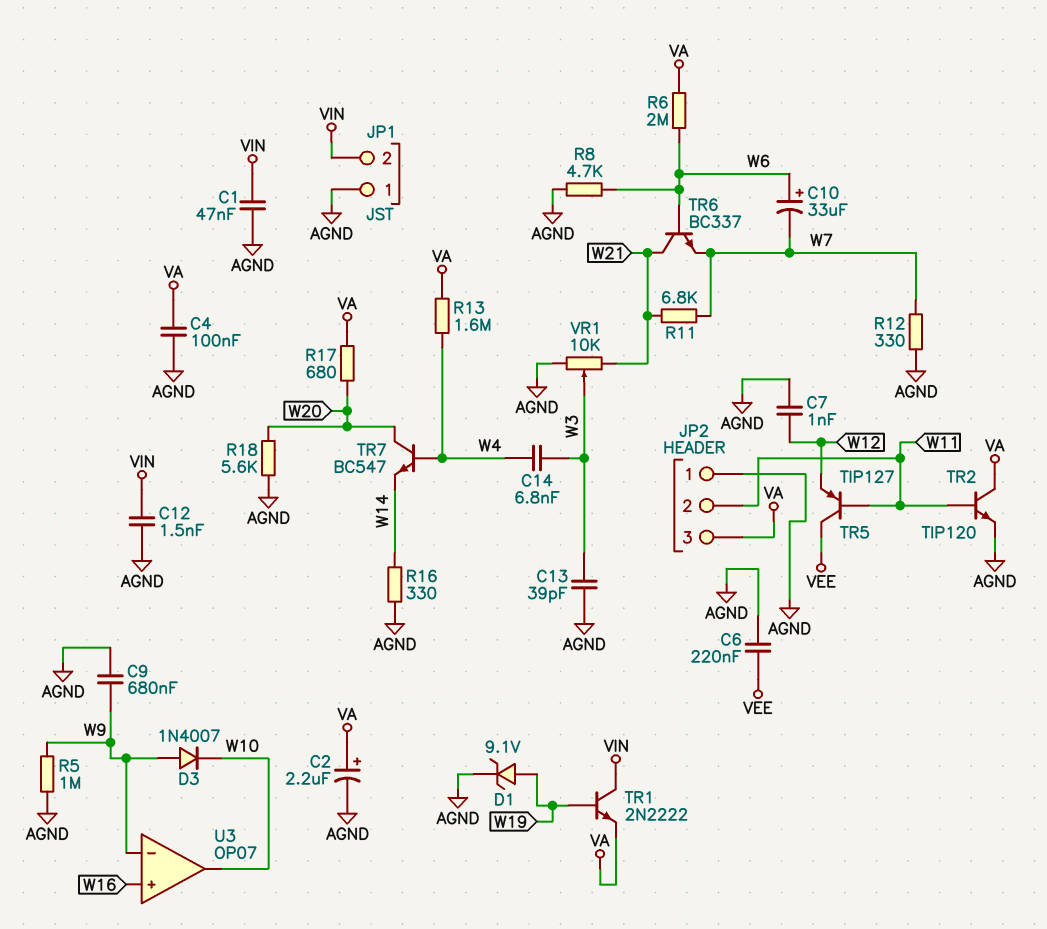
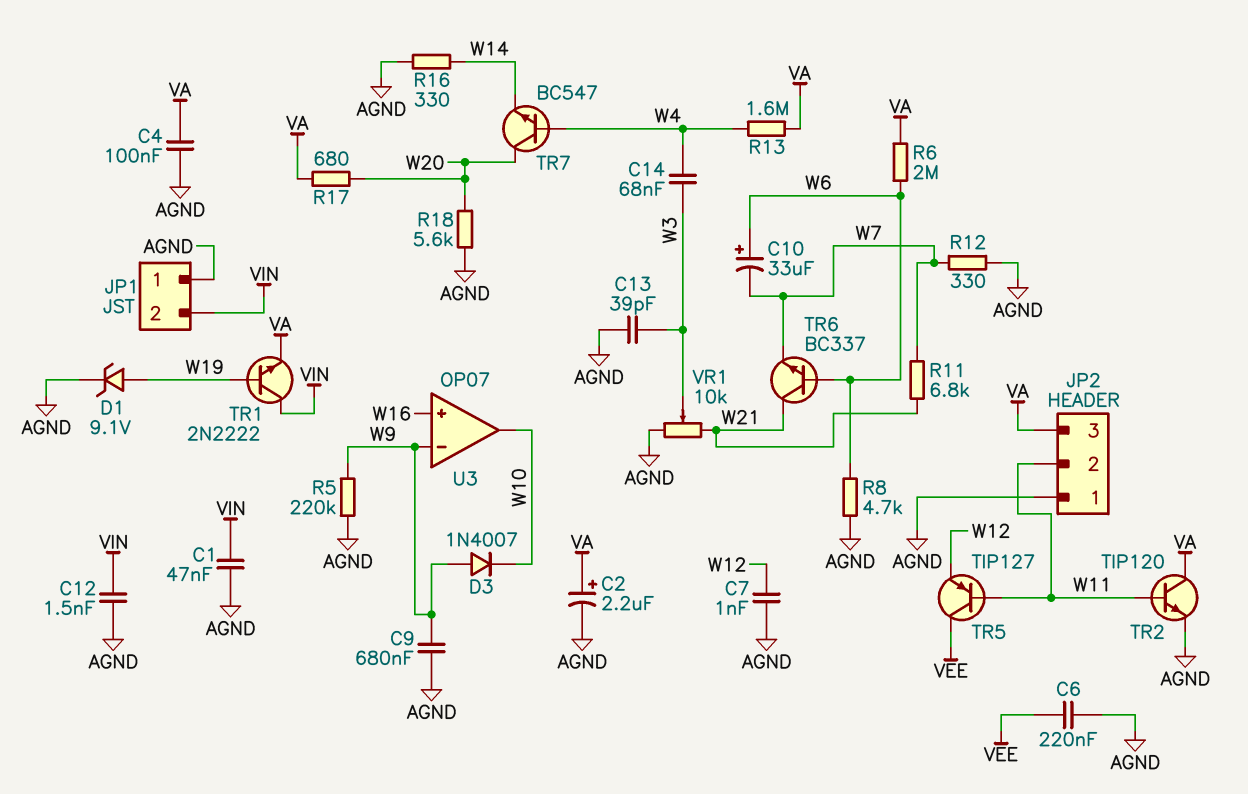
C14: 6.8nF (W3, W4) -> 68nF (W3, W4)
R5: 1M (AGND, W9) -> 220k (AGND, W9)

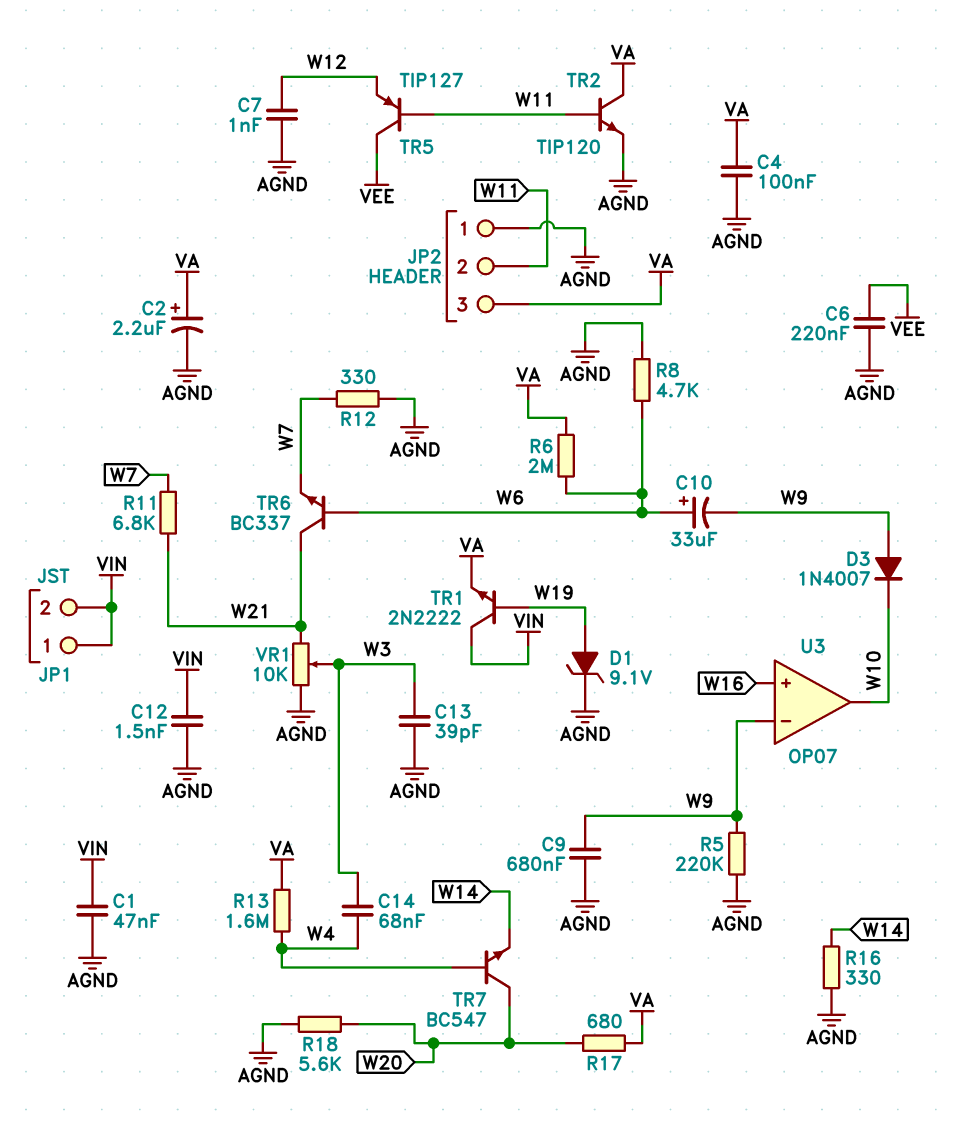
C10: 33uF (plus W6, minus W7) -> 33uF (plus W6, minus W9)
JP1 pin 1: AGND -> VIN

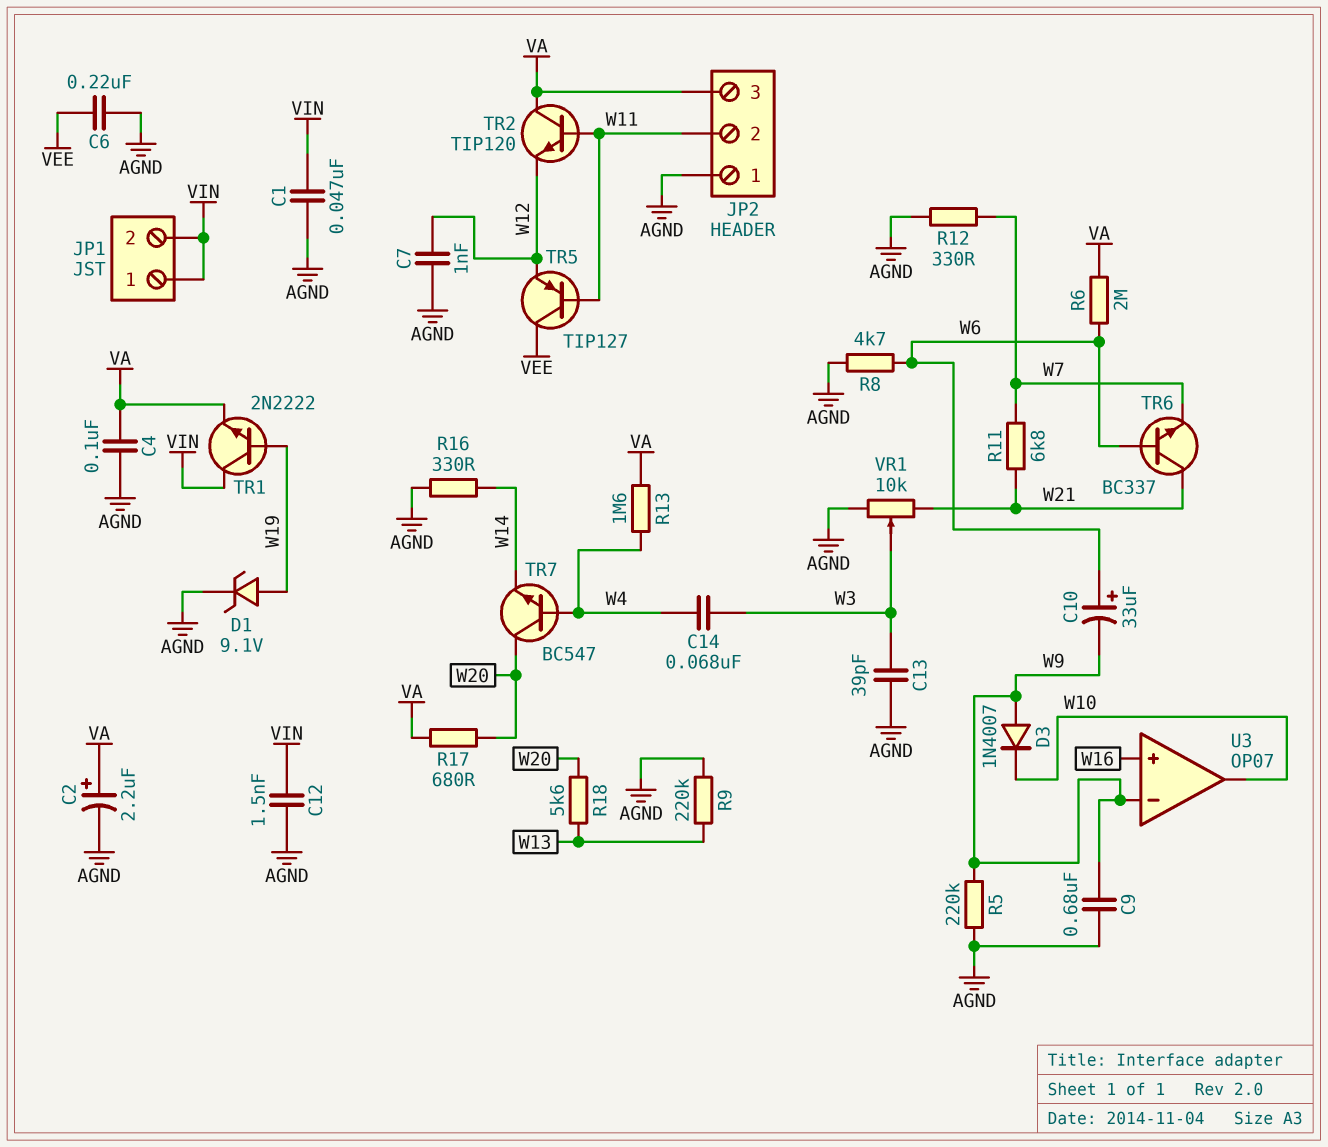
R9: none -> 220k (AGND, W13)
R18: 5.6k (AGND, W20) -> 5.6k (W13, W20)
TR2: NPN TIP120 (B W11, C VA, E AGND) -> NPN TIP120 (B W11, C VA, E W12)

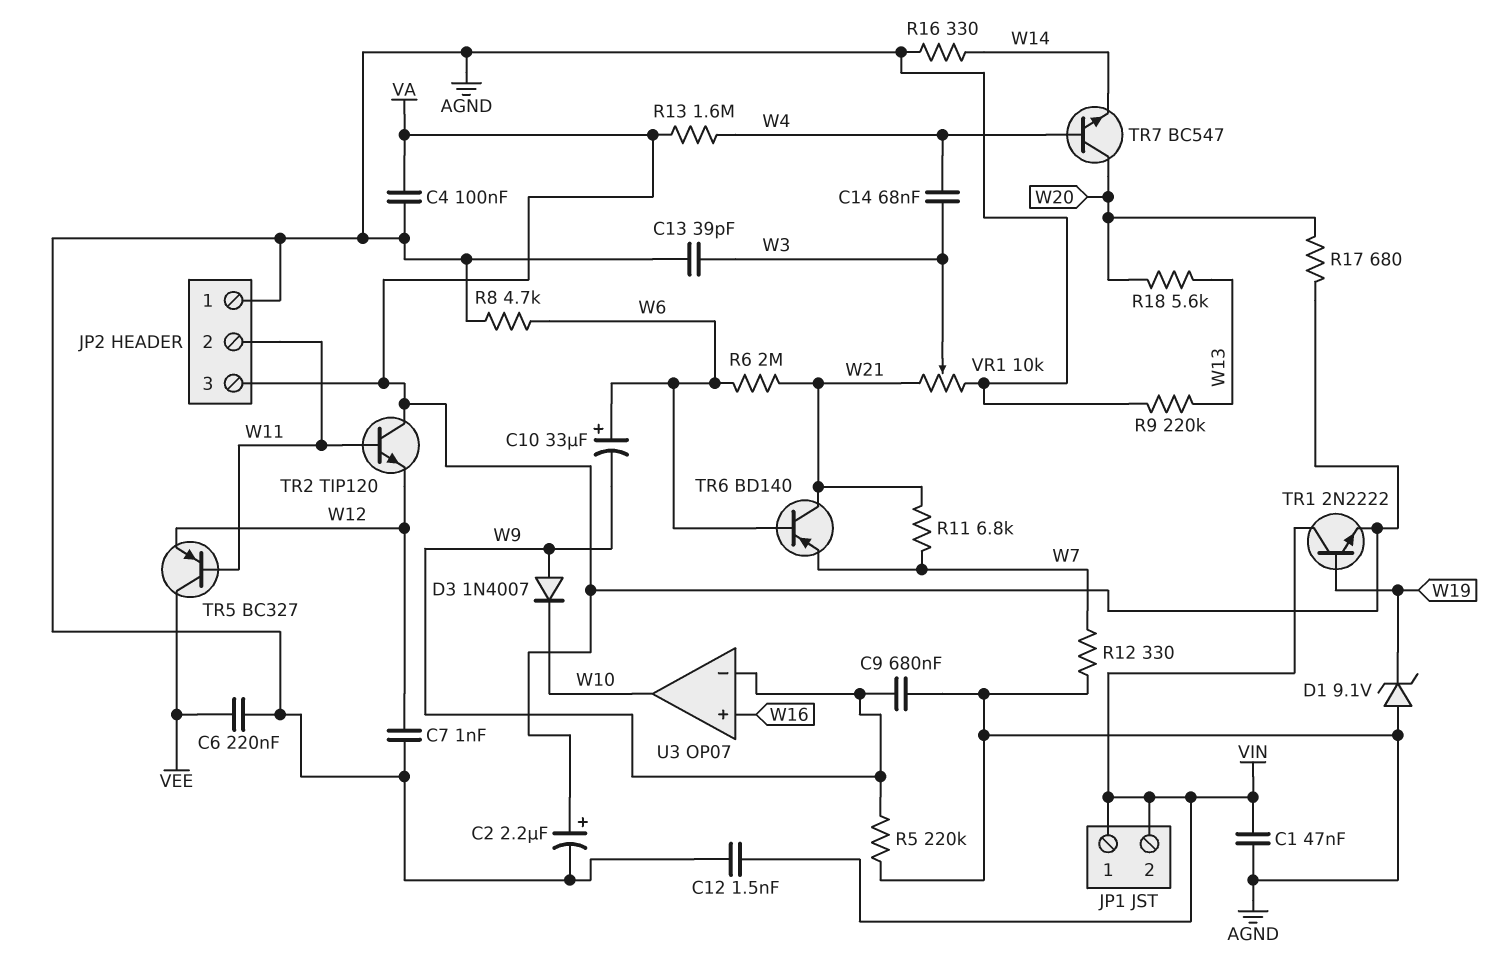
D1: zener 9.1V (A W19, K AGND) -> zener 9.1V (A AGND, K W19)
R6: 2M (VA, W6) -> 2M (W6, W21)
TR5: PNP TIP127 (B W11, C VEE, E W12) -> PNP BC327 (B W11, C VEE, E W12)
TR6: NPN BC337 (B W6, C W21, E W7) -> PNP BD140 (B W6, C W21, E W7)

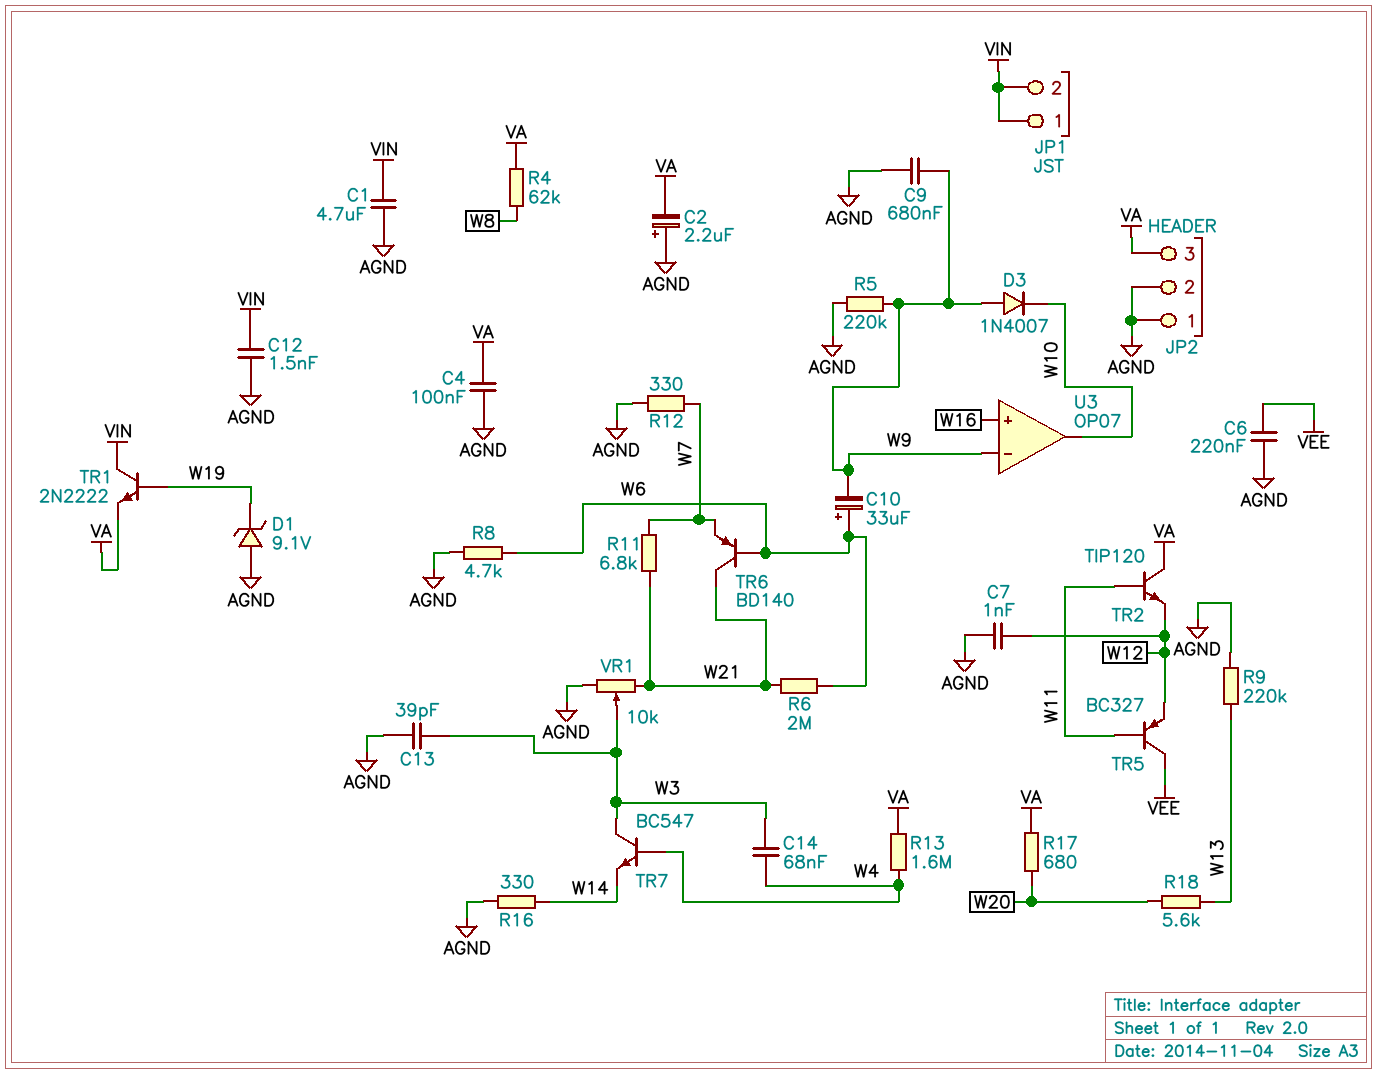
C1: 47nF (AGND, VIN) -> 4.7uF (AGND, VIN)
C2: 2.2uF (plus VA, minus AGND) -> 2.2uF (plus AGND, minus VA)
JP2 pin 2: W11 -> AGND
R4: none -> 62k (VA, W8)
TR7: NPN BC547 (B W4, C W20, E W14) -> NPN BC547 (B W4, C W3, E W14)

